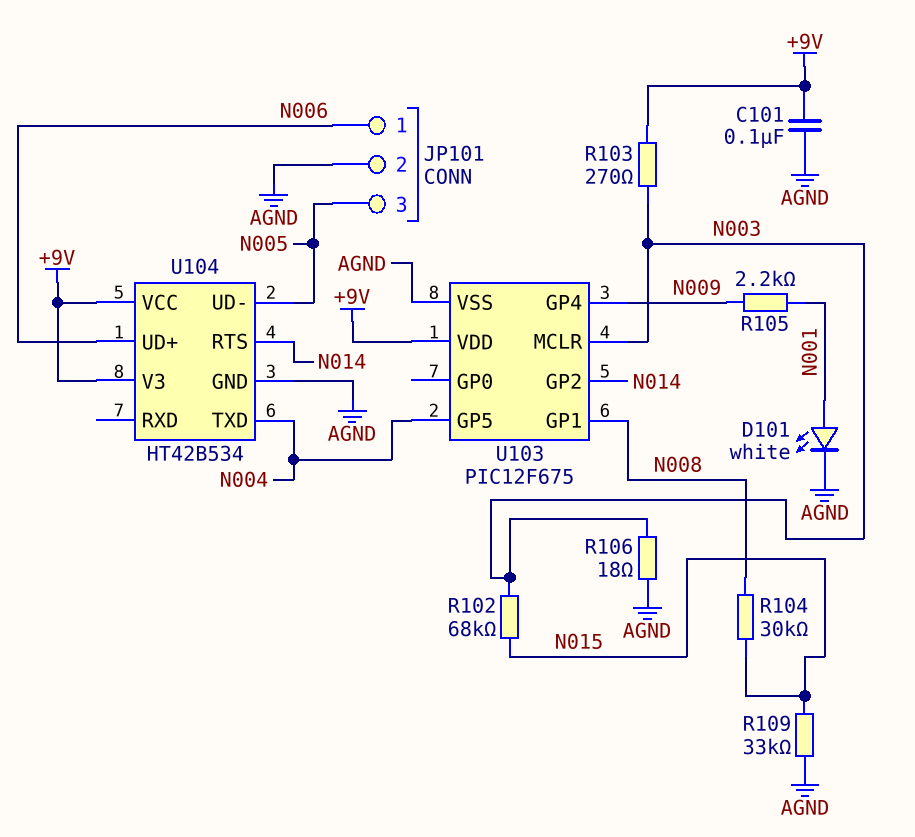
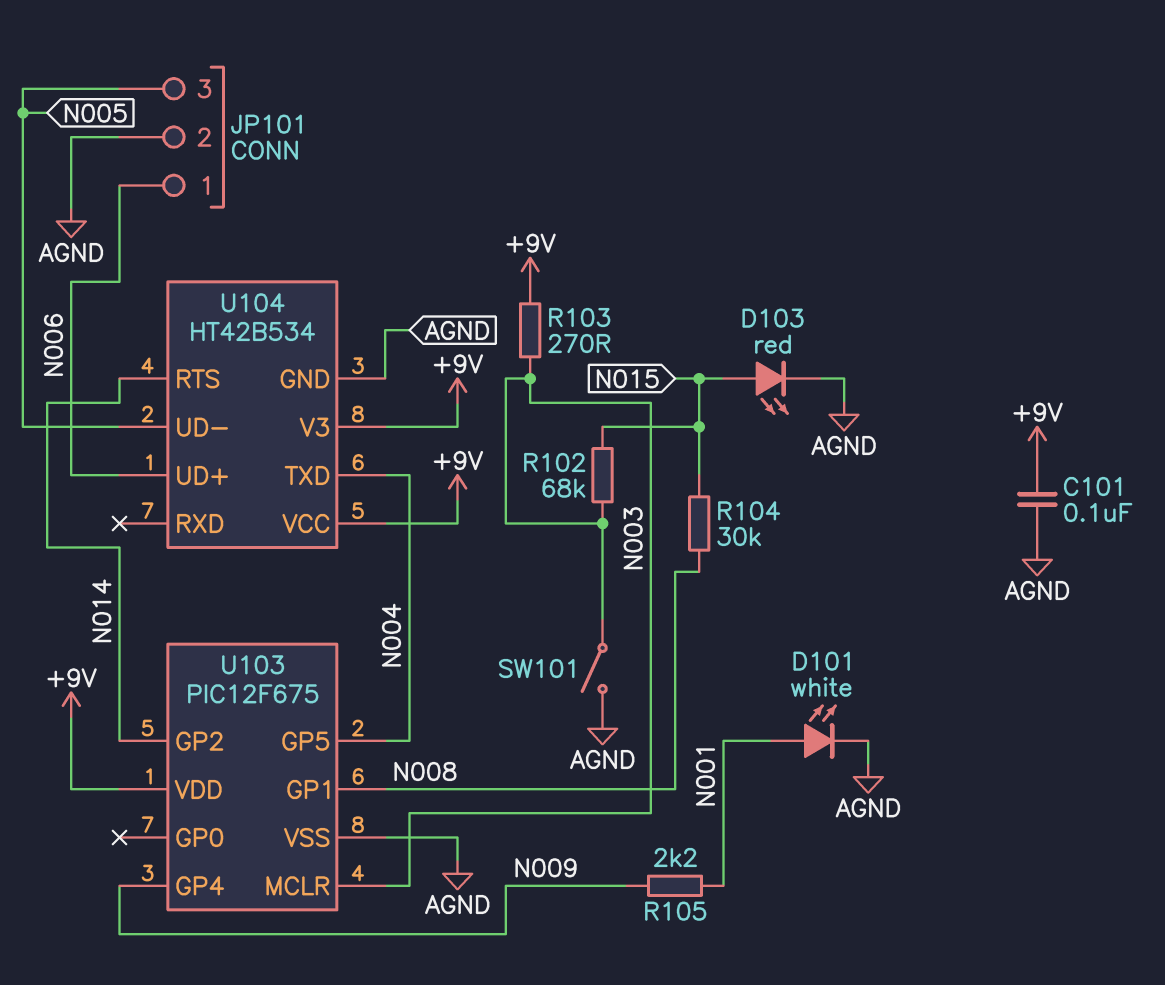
D103: none -> LED red (A N015, K AGND)
R106: 18 (AGND, N003) -> none
R109: 33k (AGND, N015) -> none
SW101: none -> switch (AGND, N003)

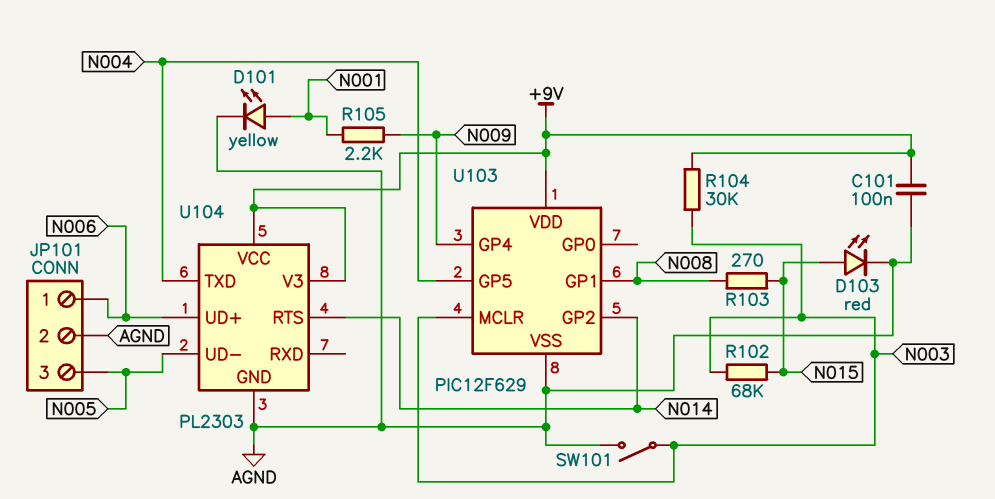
D101: LED white (A N001, K AGND) -> LED yellow (A N001, K AGND)
R103: 270 (+9V, N003) -> 270 (N008, N015)
R104: 30k (N008, N015) -> 30k (+9V, N003)
U103: PIC12F675 -> PIC12F629
U104: HT42B534 -> PL2303

